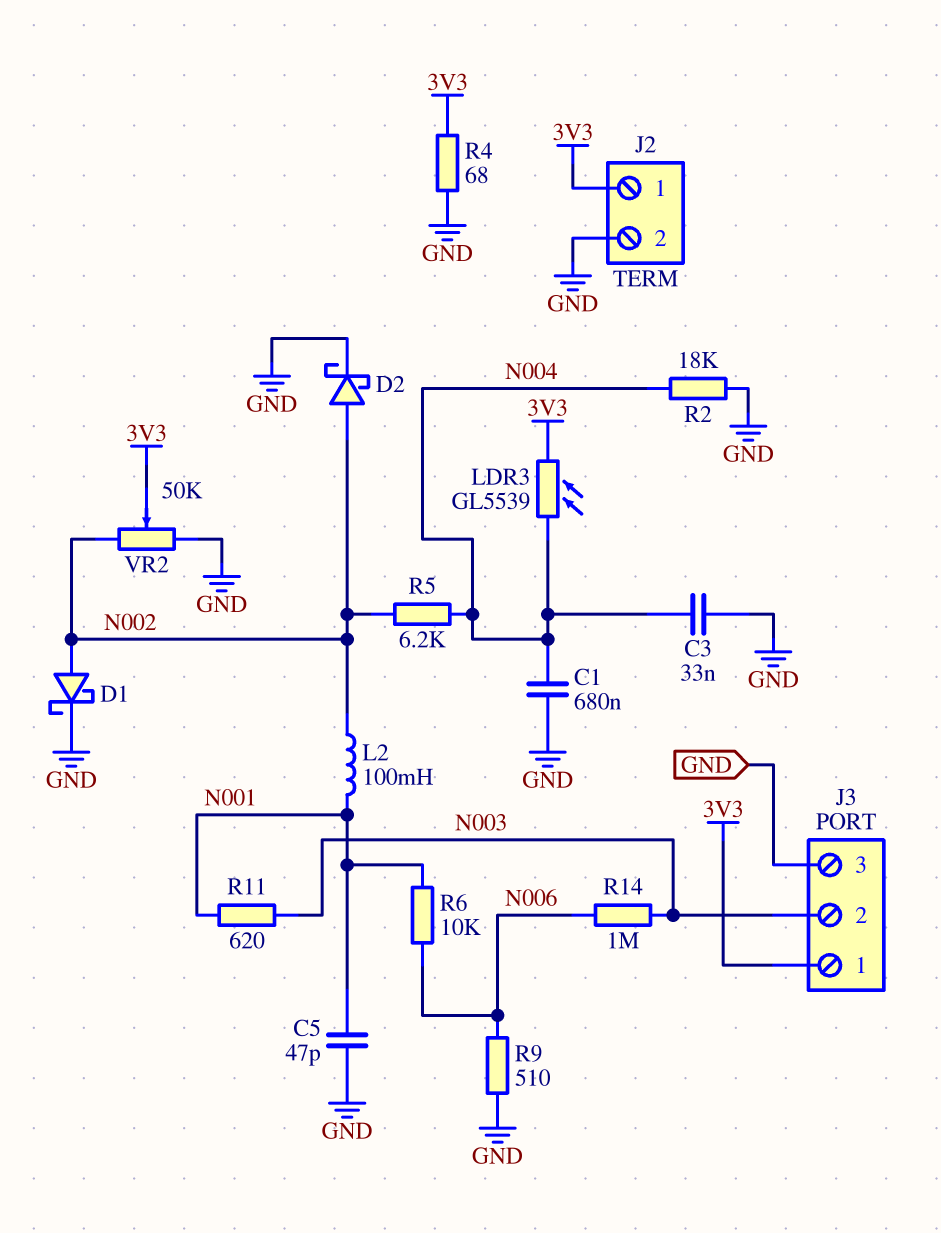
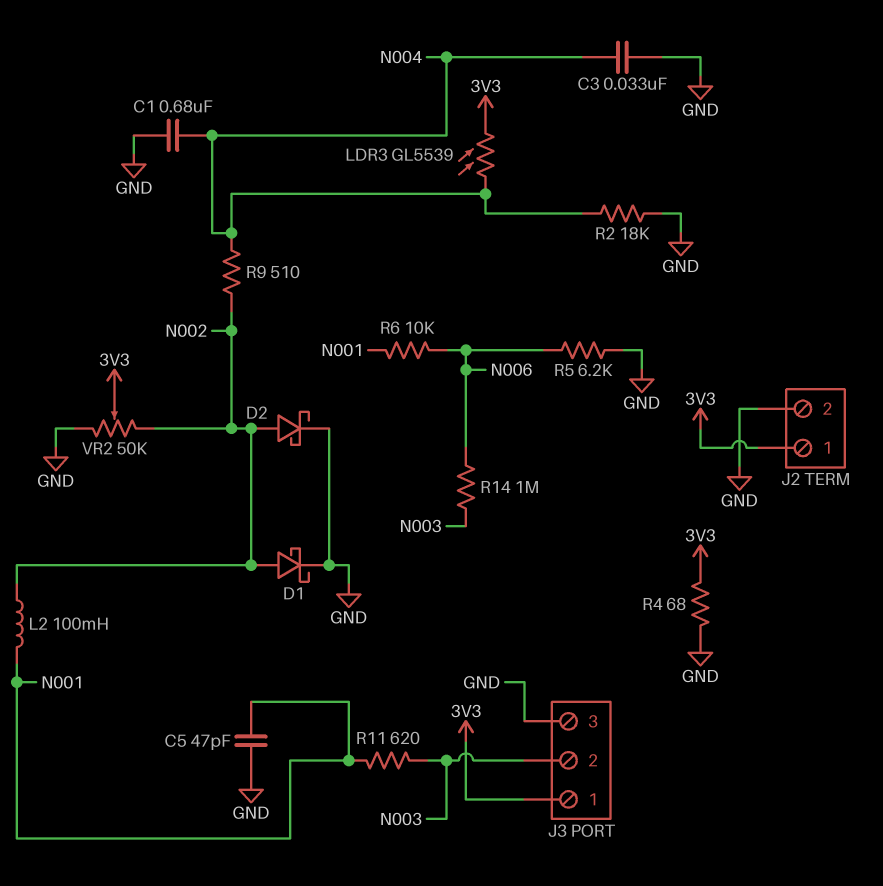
R5: 6.2k (N002, N004) -> 6.2k (GND, N006)
R9: 510 (GND, N006) -> 510 (N002, N004)

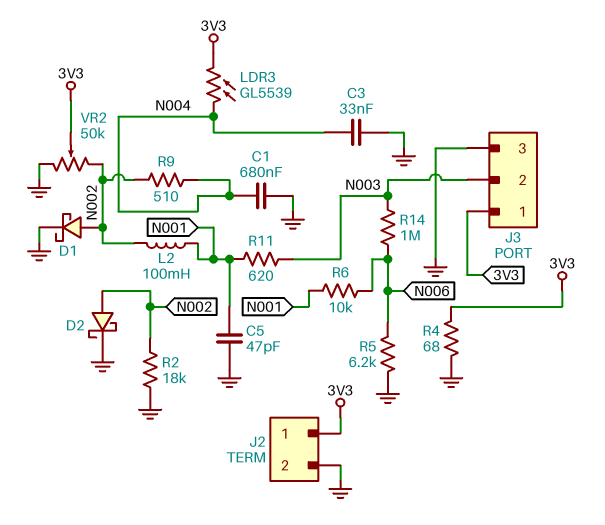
R2: 18k (GND, N004) -> 18k (GND, N002)

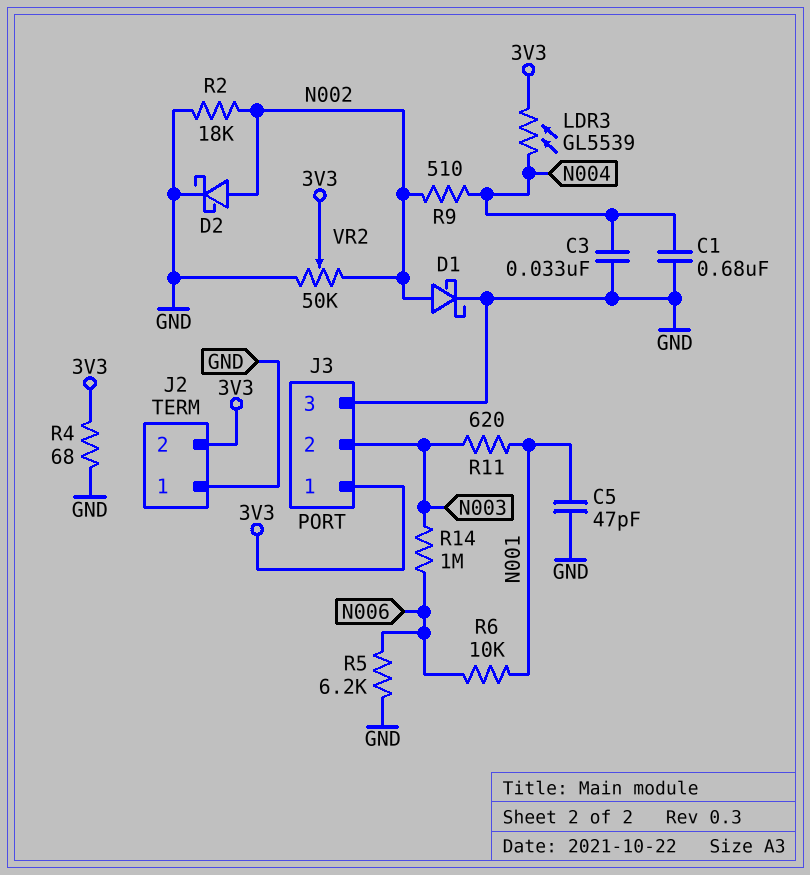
J2 pin 1: 3V3 -> GND
J2 pin 2: GND -> 3V3
L2: 100mH (N001, N002) -> none

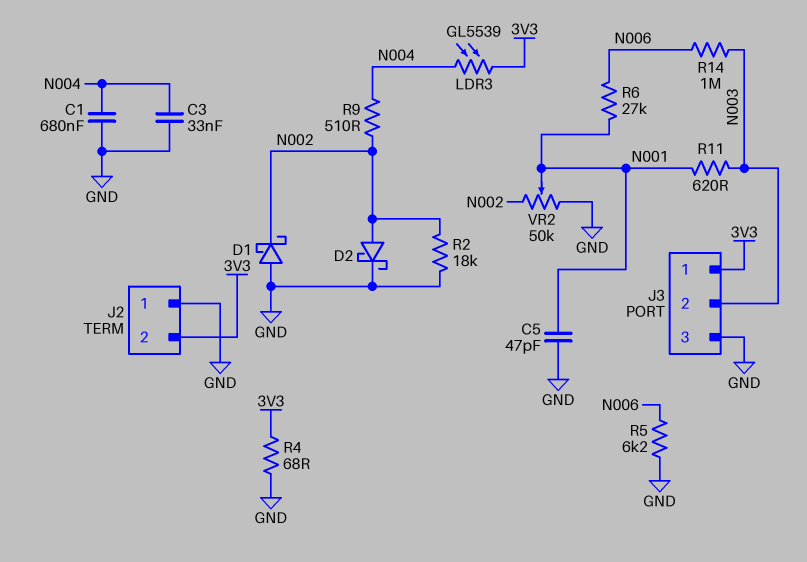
D1: schottky (A N002, K GND) -> schottky (A GND, K N002)
R6: 10k (N001, N006) -> 27k (N001, N006)
VR2: 50k (GND, N002, wiper 3V3) -> 50k (GND, N002, wiper N001)

